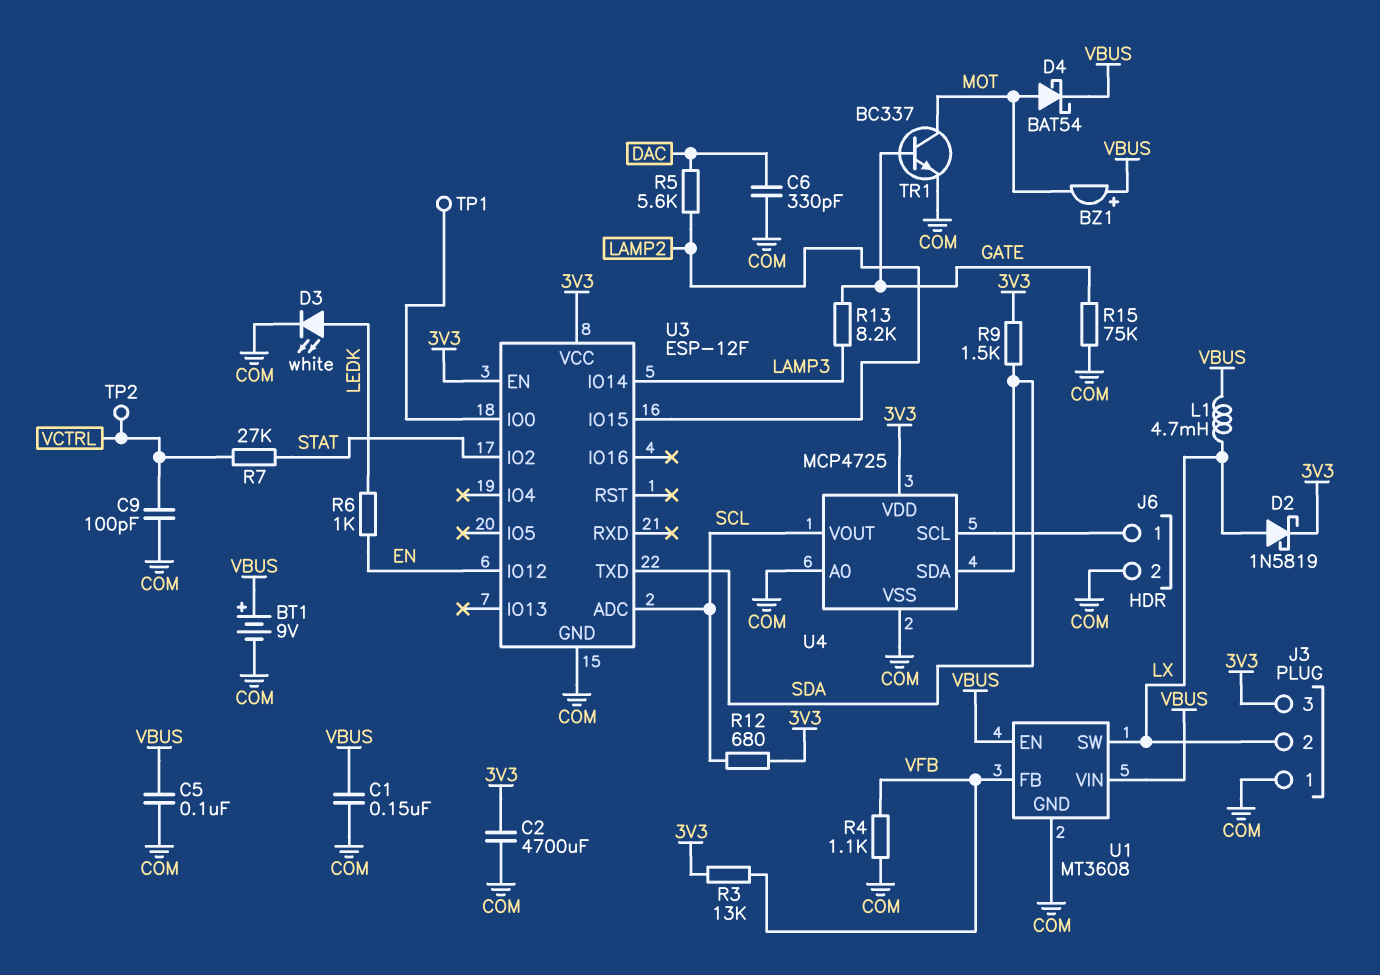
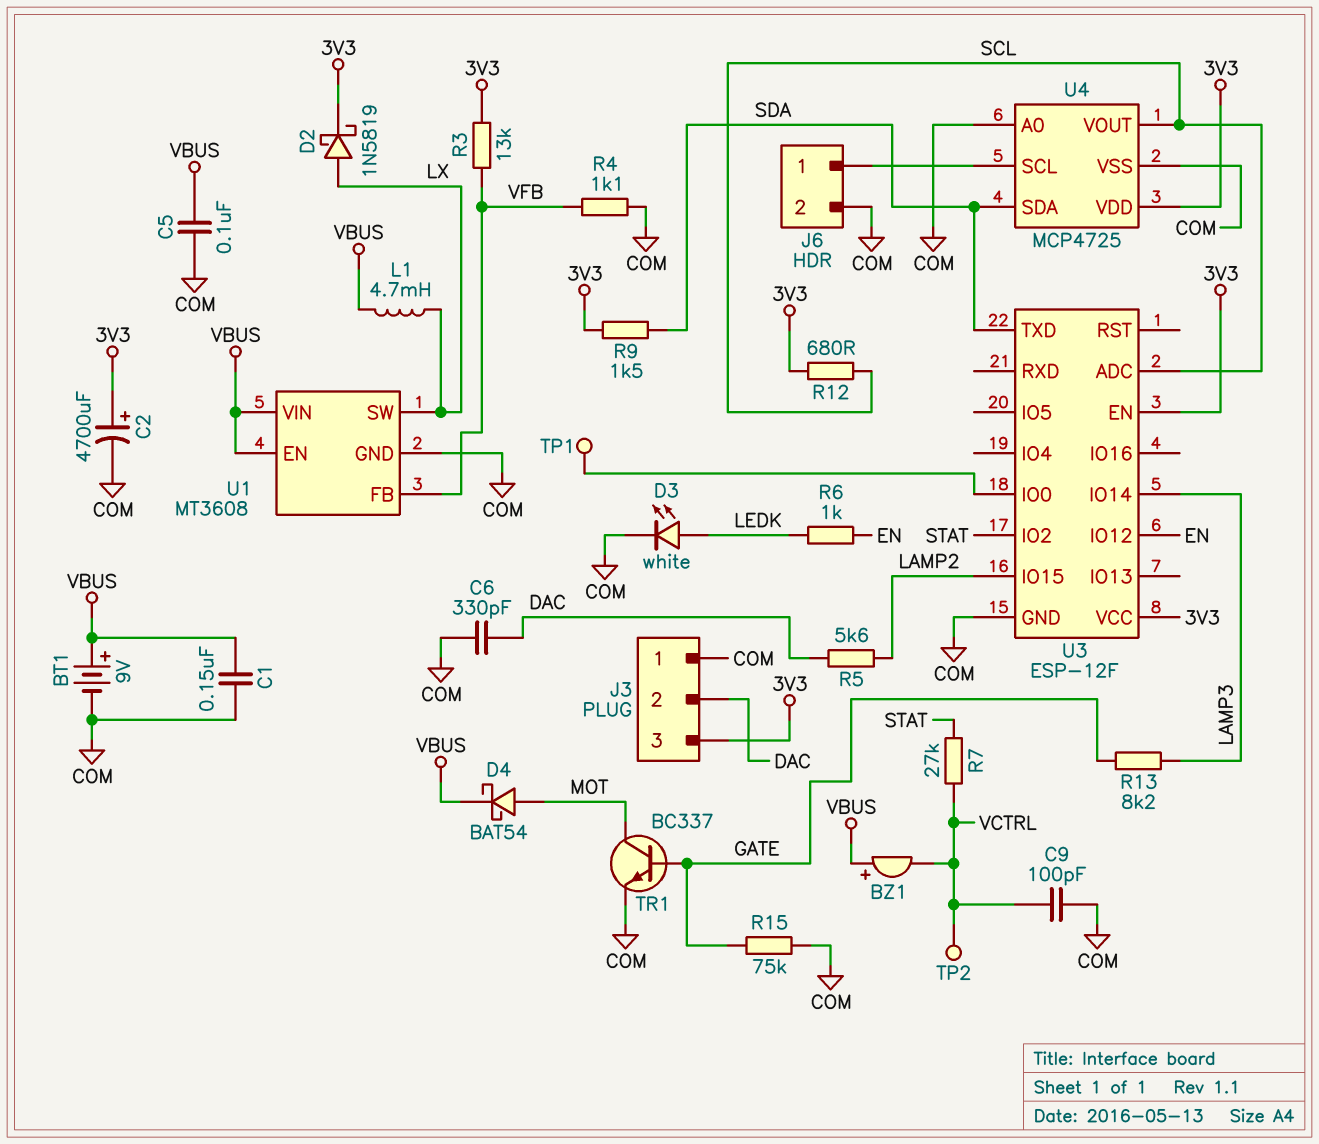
BZ1: buzzer (plus VBUS, minus MOT) -> buzzer (plus VBUS, minus VCTRL)
C2: 4700uF (3V3, COM) -> 4700uF (plus 3V3, minus COM)
J3 pin 2: LX -> DAC

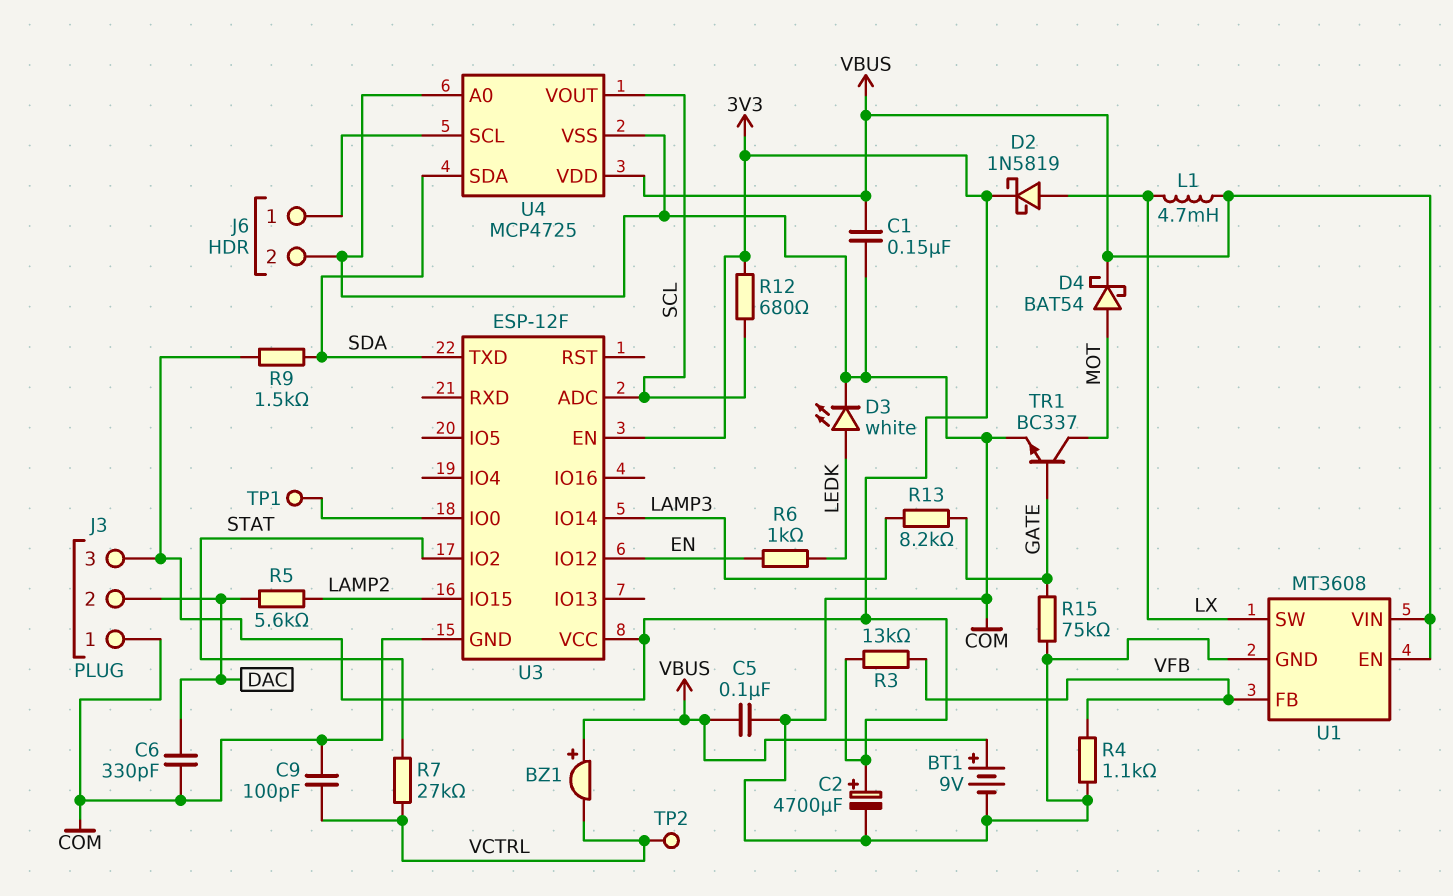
U4 pin VDD: 3V3 -> VBUS

